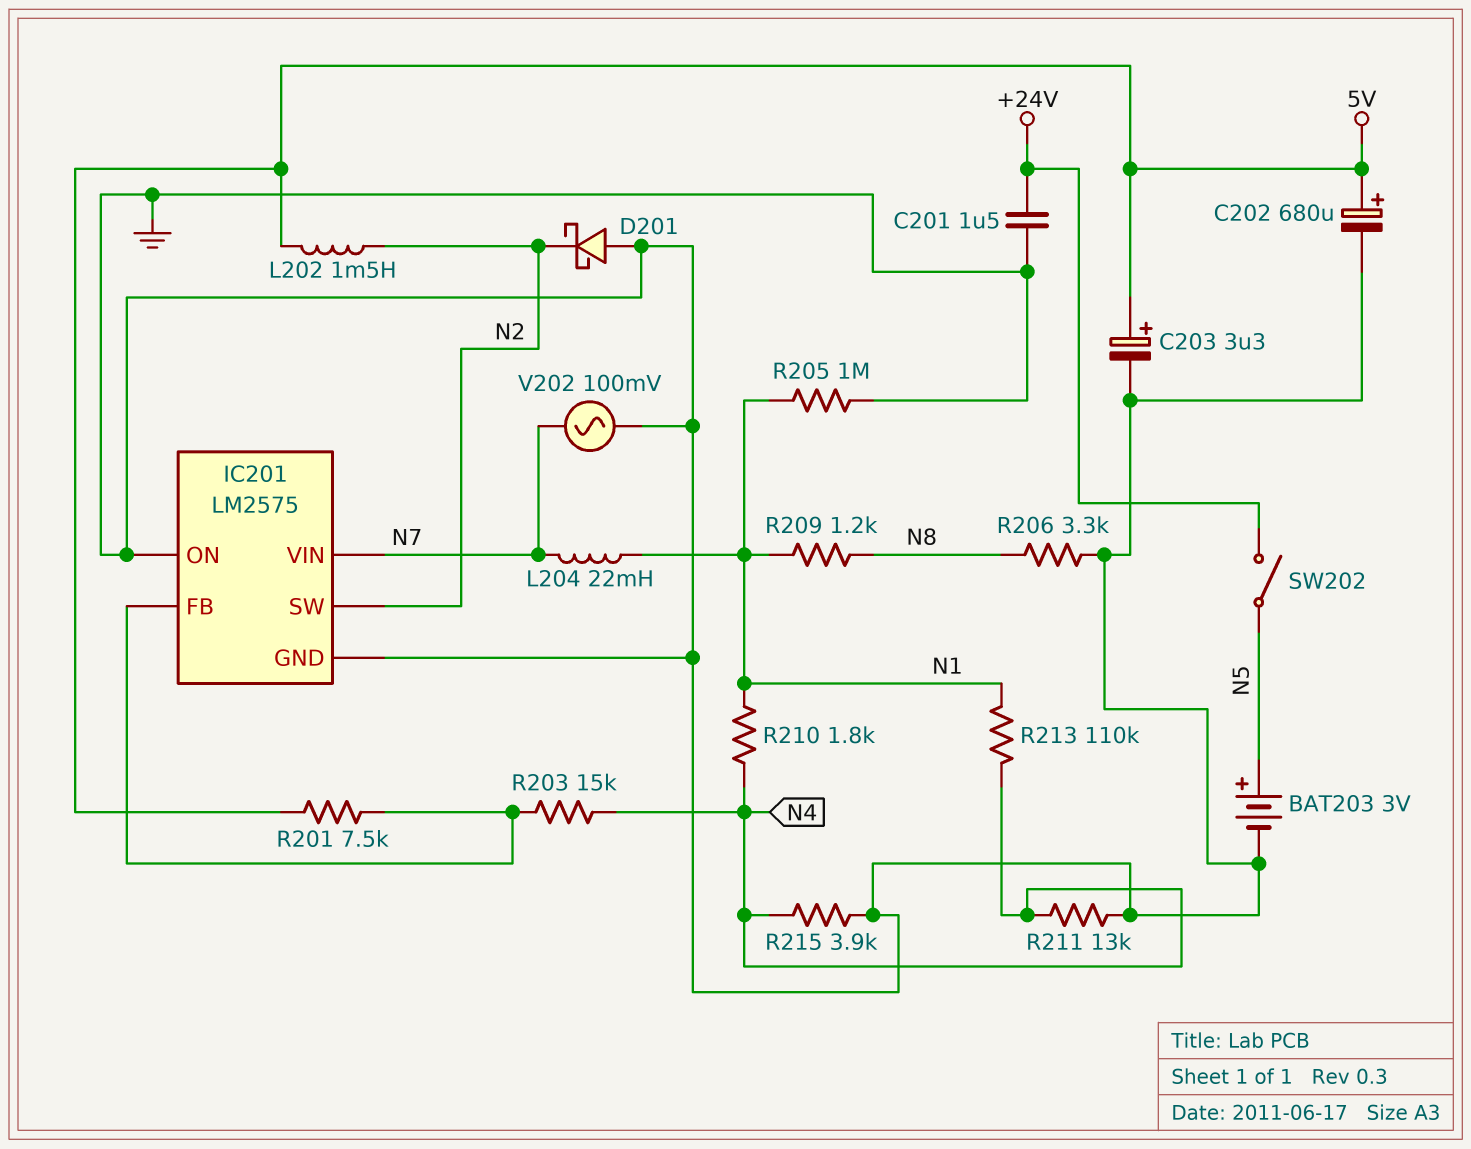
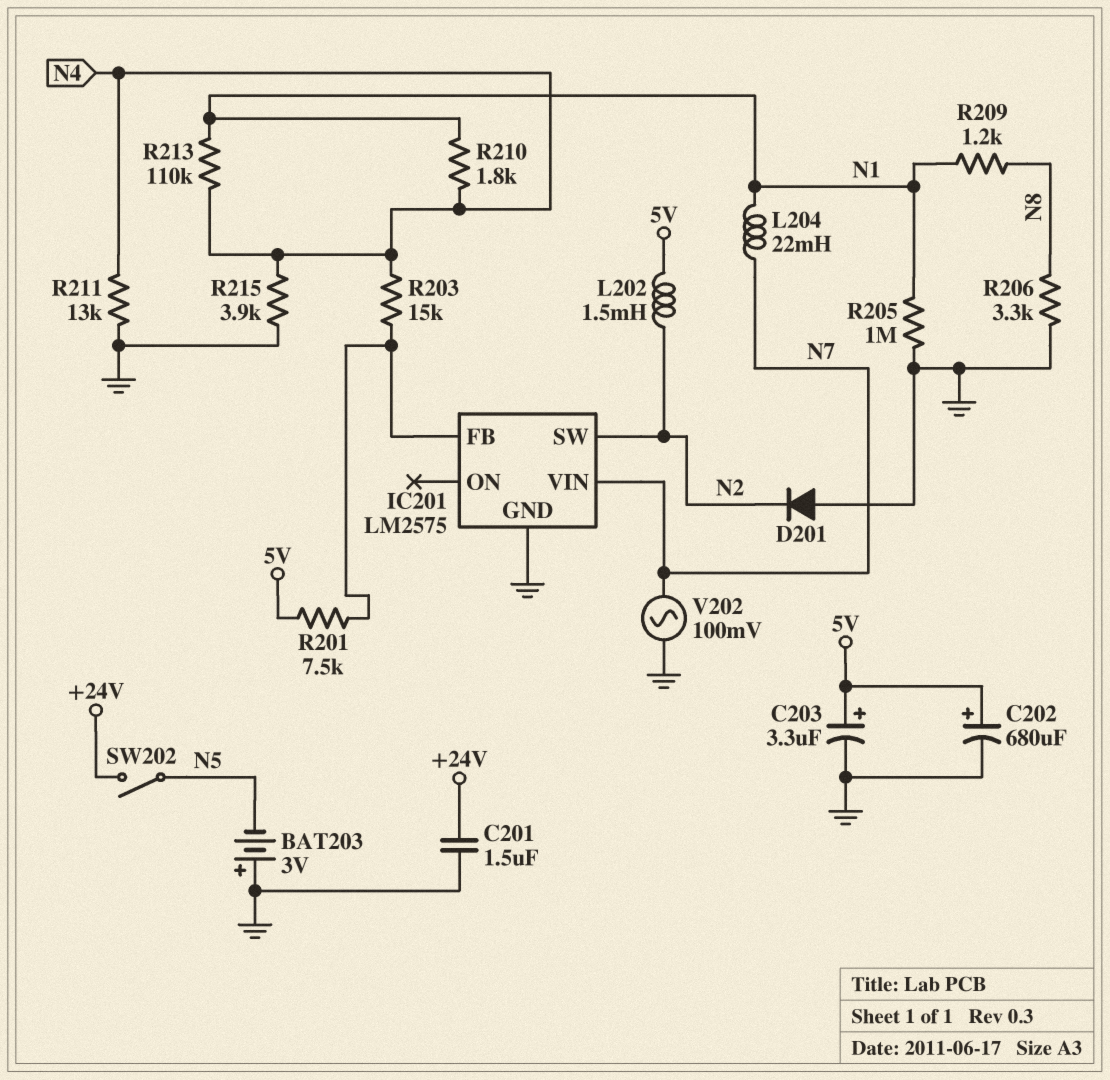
BAT203: 3V (plus N5, minus GND) -> 3V (plus GND, minus N5)
D201: schottky (A GND, K N2) -> diode (A GND, K N2)
IC201 pin ON: GND -> none

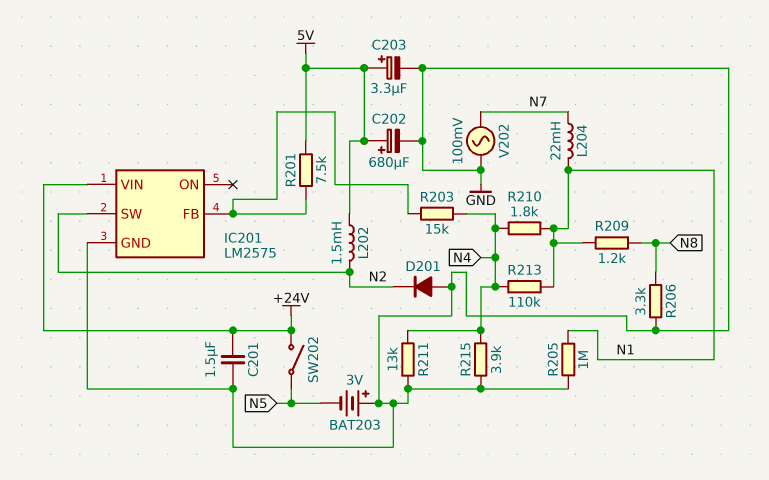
IC201 pin VIN: N7 -> +24V

